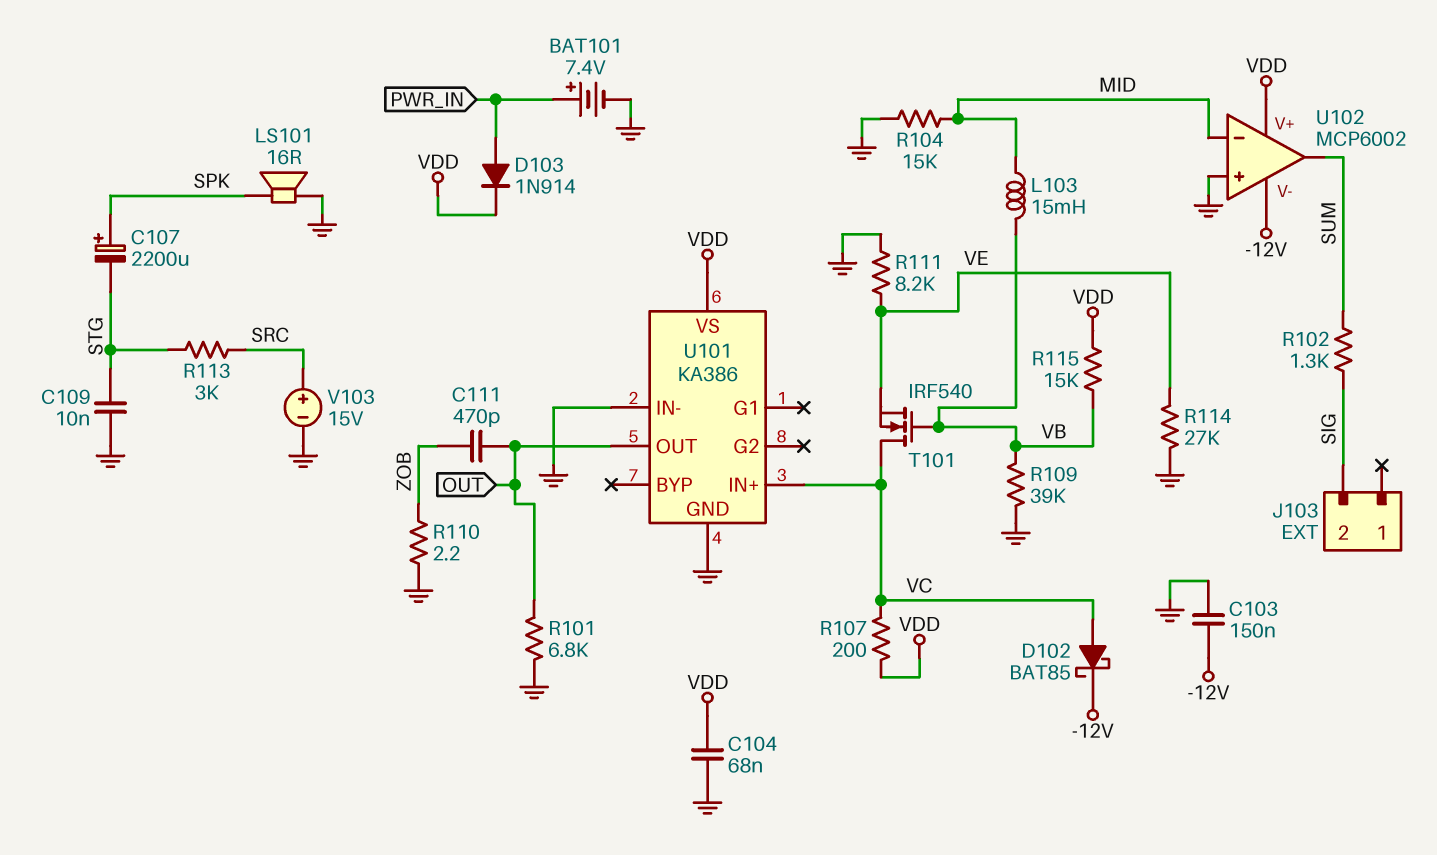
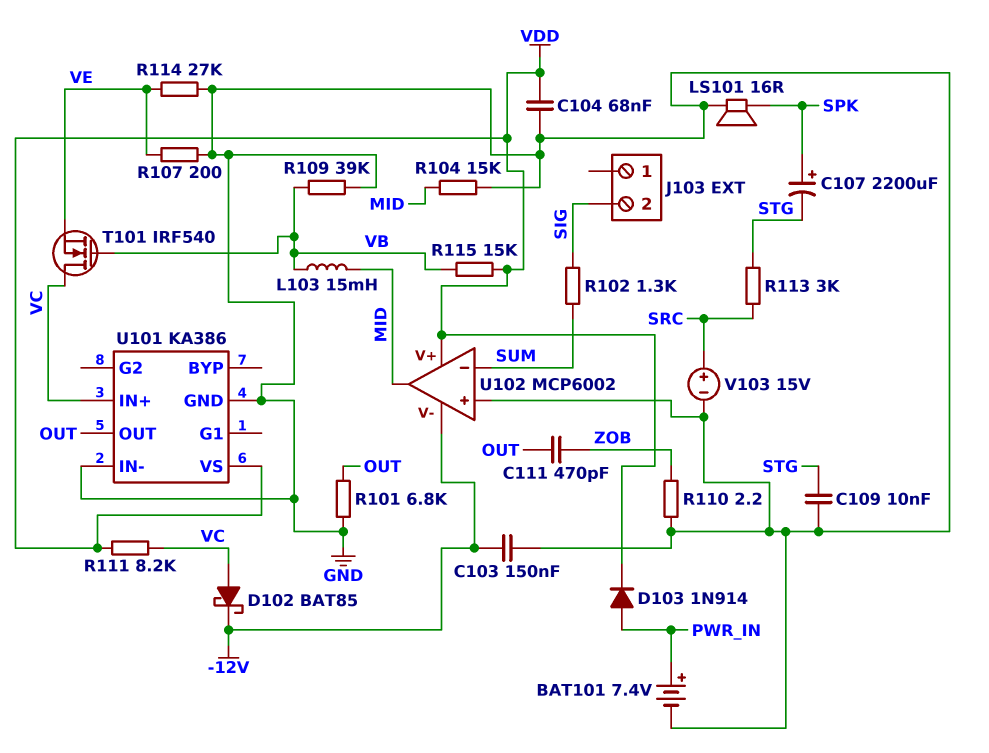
R107: 200 (VC, VDD) -> 200 (GND, VE)
R111: 8.2k (GND, VE) -> 8.2k (VC, VDD)
U102 pin in-: MID -> SUM
U102 pin out: SUM -> MID

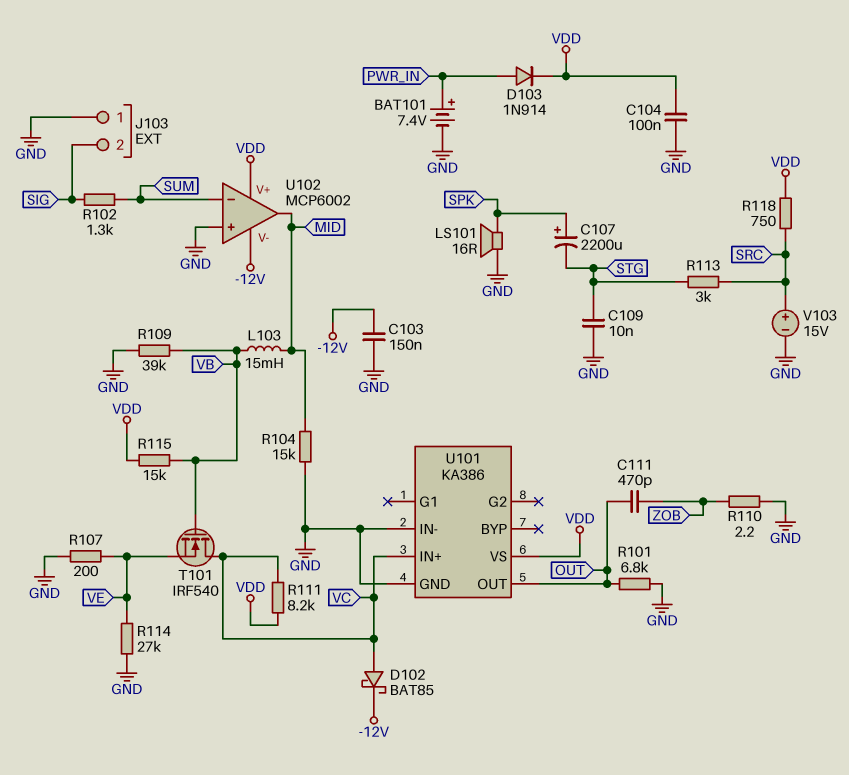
C104: 68nF (GND, VDD) -> 100nF (GND, VDD)
J103 pin 1: none -> GND
R118: none -> 750 (SRC, VDD)

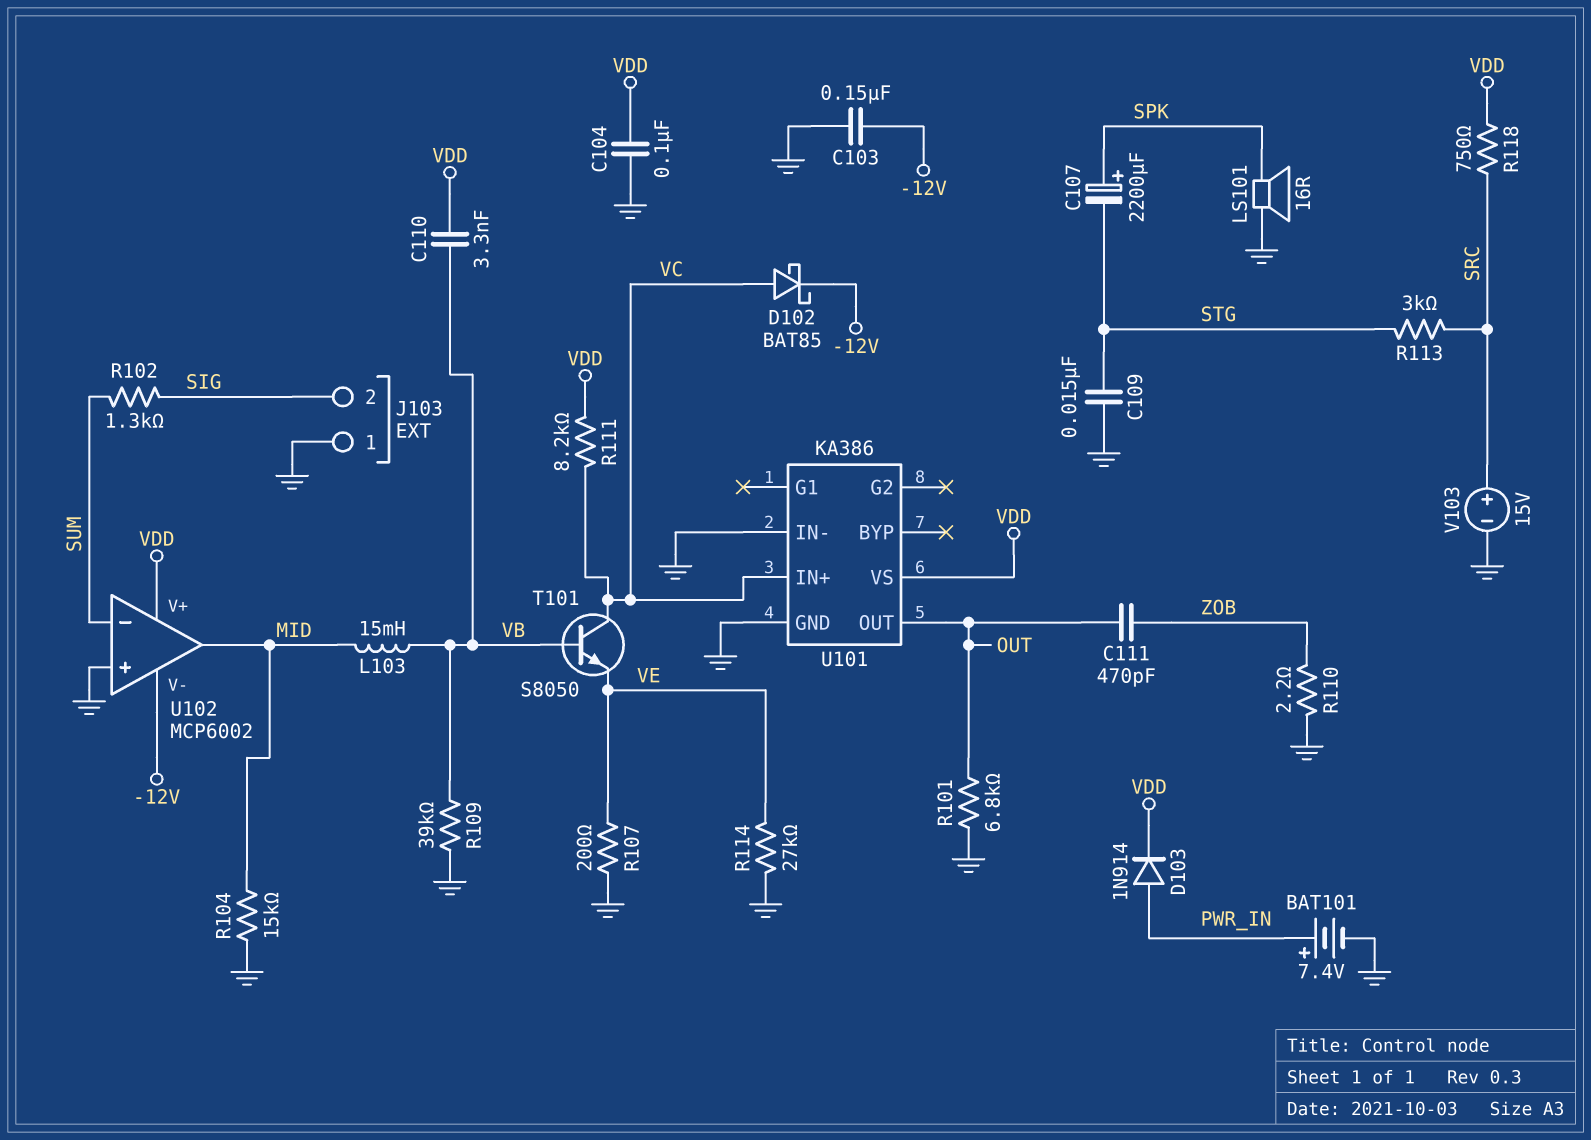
C109: 10nF (GND, STG) -> 15nF (GND, STG)
C110: none -> 3.3nF (VB, VDD)
R115: 15k (VB, VDD) -> none
T101: NMOS IRF540 (G VB, D VC, S VE) -> NPN S8050 (B VB, C VC, E VE)

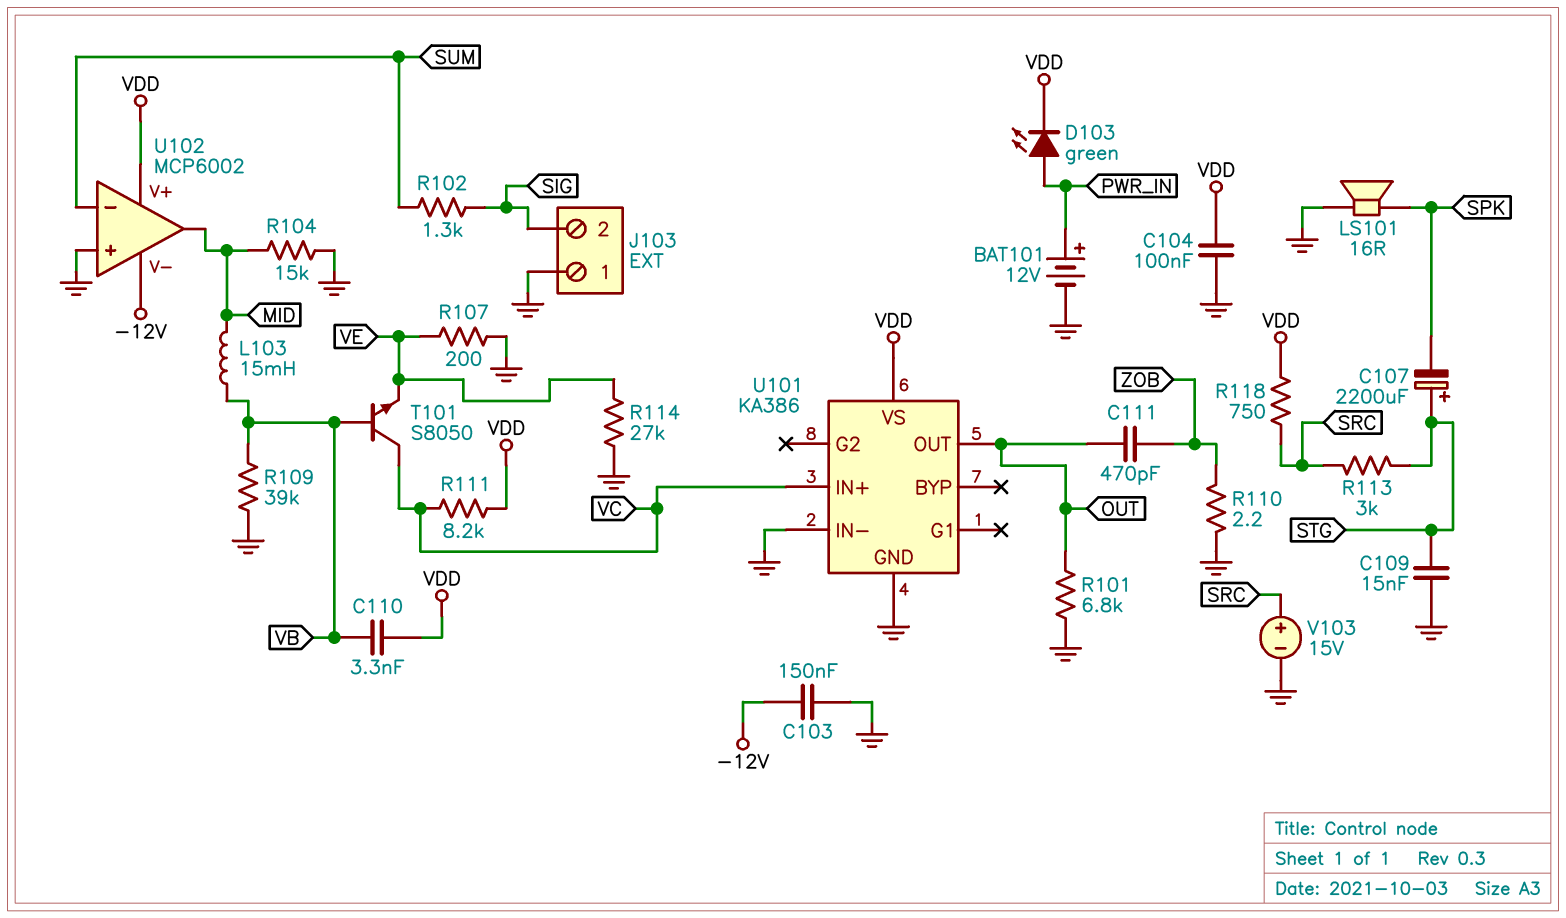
BAT101: 7.4V (plus PWR_IN, minus GND) -> 12V (plus PWR_IN, minus GND)
C107: 2200uF (plus SPK, minus STG) -> 2200uF (plus STG, minus SPK)
D102: schottky BAT85 (A VC, K -12V) -> none
D103: diode 1N914 (A PWR_IN, K VDD) -> LED green (A PWR_IN, K VDD)

